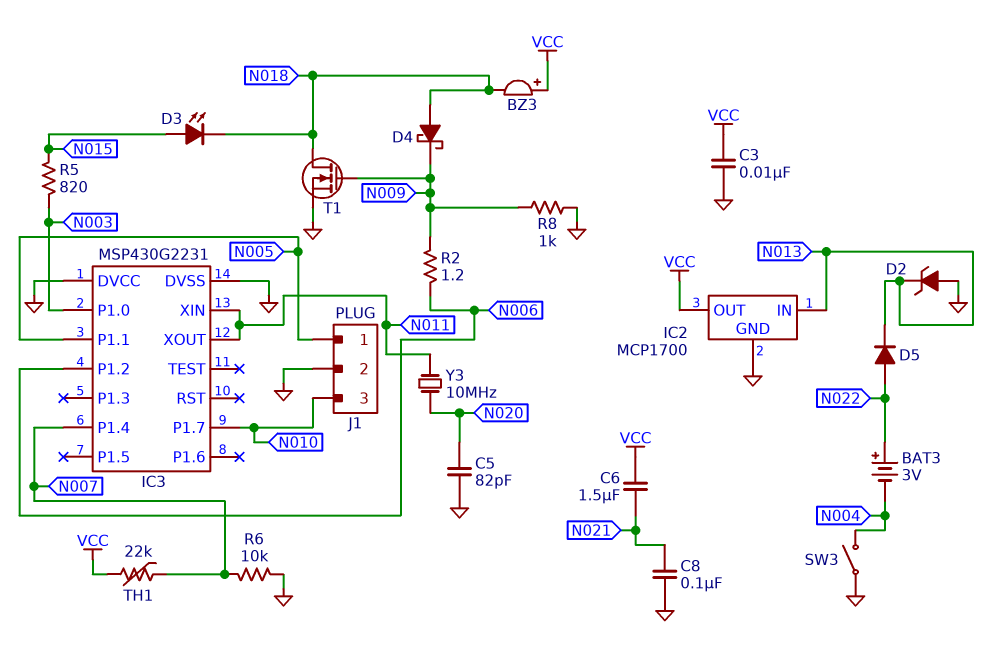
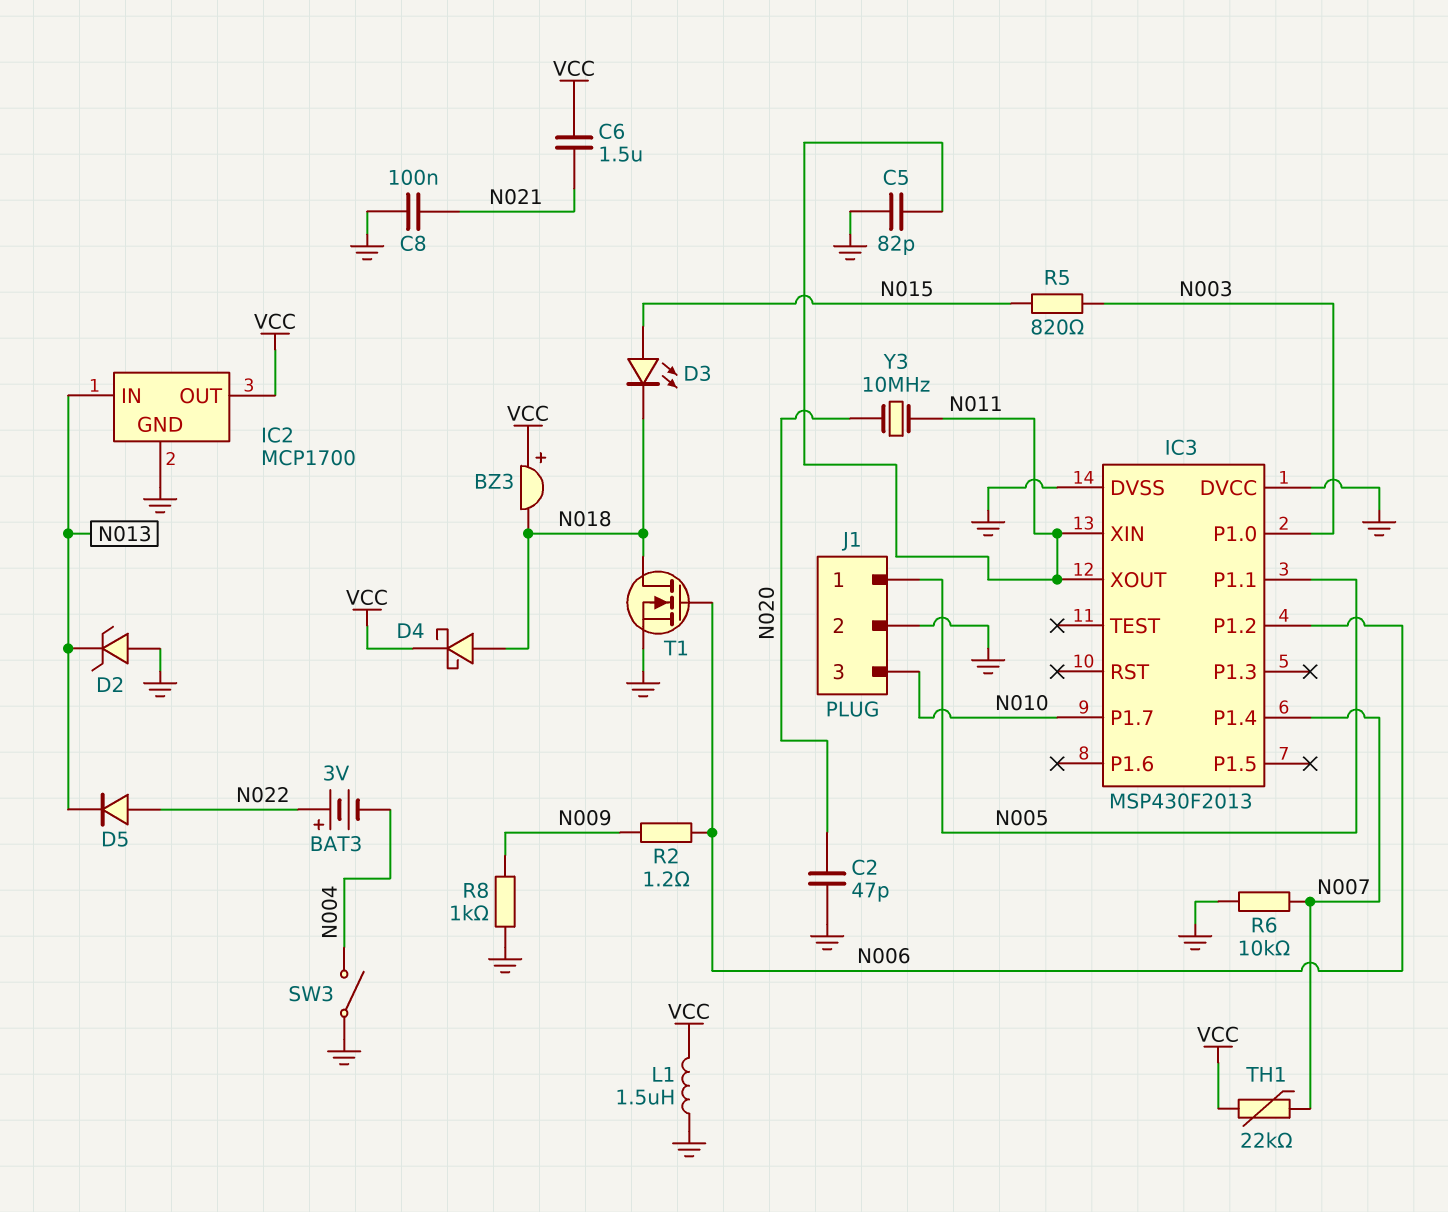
C2: none -> 47pF (GND, N020)
C3: 10nF (GND, VCC) -> none
C5: 82pF (GND, N020) -> 82pF (GND, N011)
D4: schottky (A N018, K N009) -> schottky (A N018, K VCC)
IC3: MSP430G2231 -> MSP430F2013
L1: none -> 1.5uH (GND, VCC)
T1: NMOS (G N009, D N018, S GND) -> NMOS (G N006, D N018, S GND)

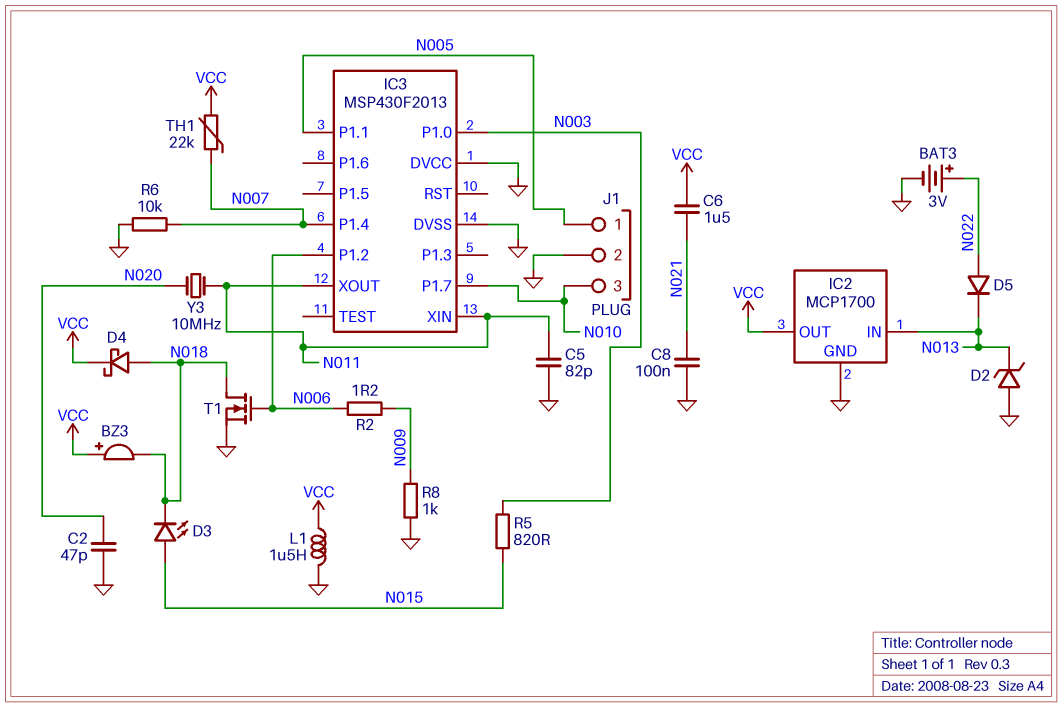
BAT3: 3V (plus N022, minus N004) -> 3V (plus N022, minus GND)
SW3: switch (GND, N004) -> none

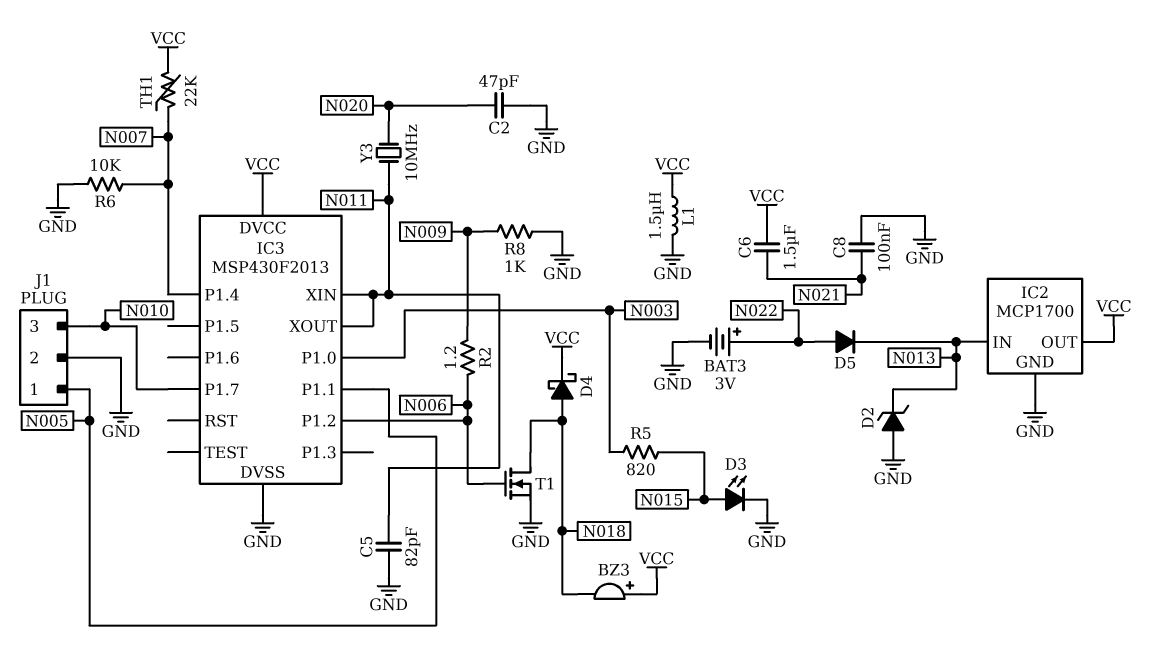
D3: LED (A N015, K N018) -> LED (A N015, K GND)
IC3 pin DVCC: GND -> VCC

